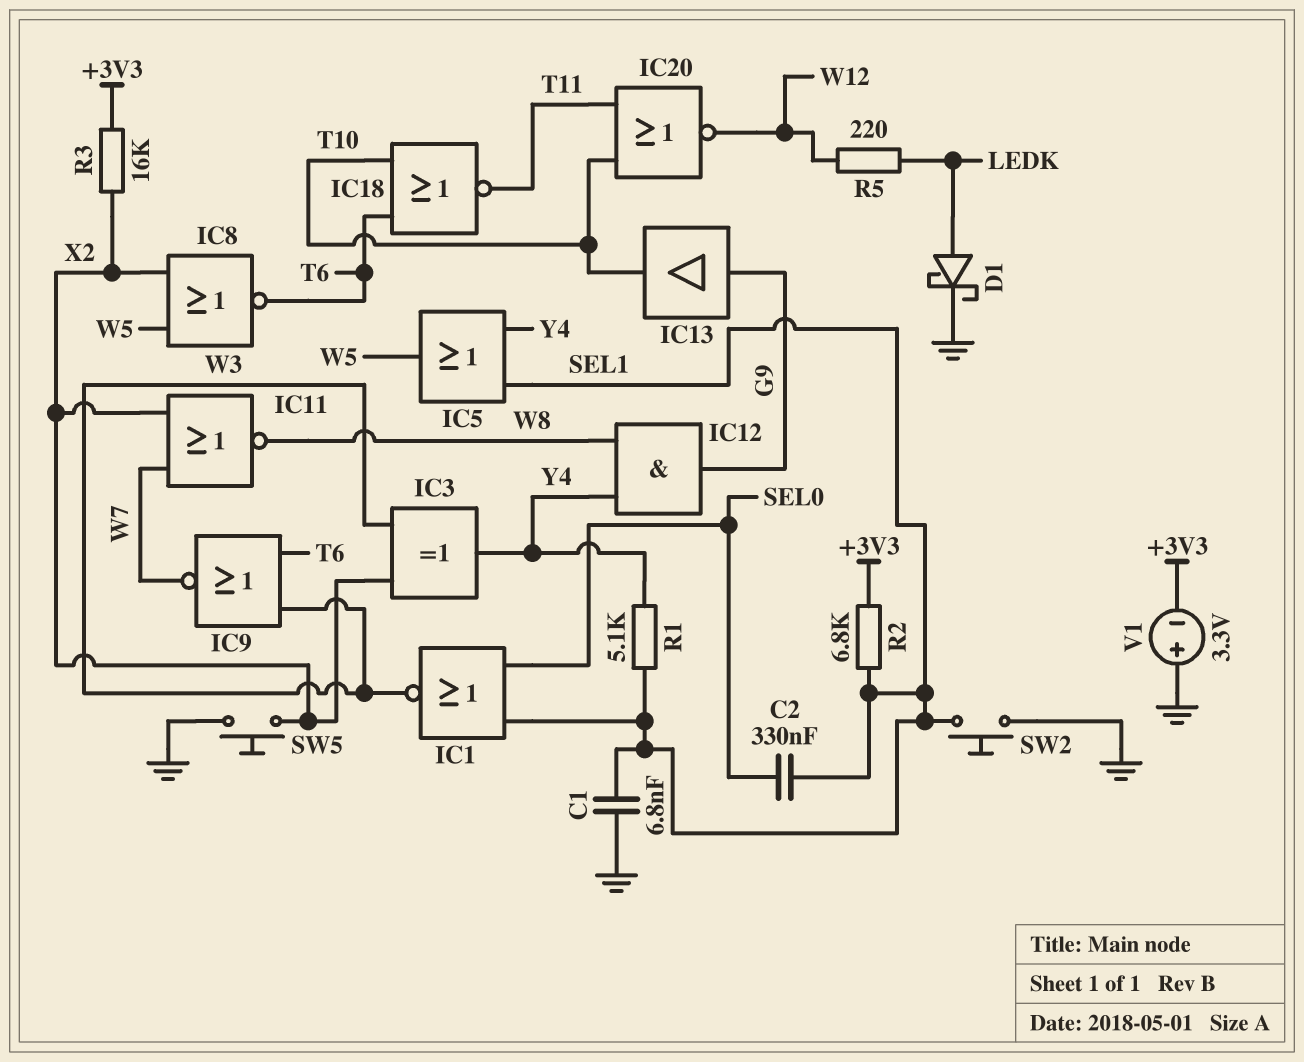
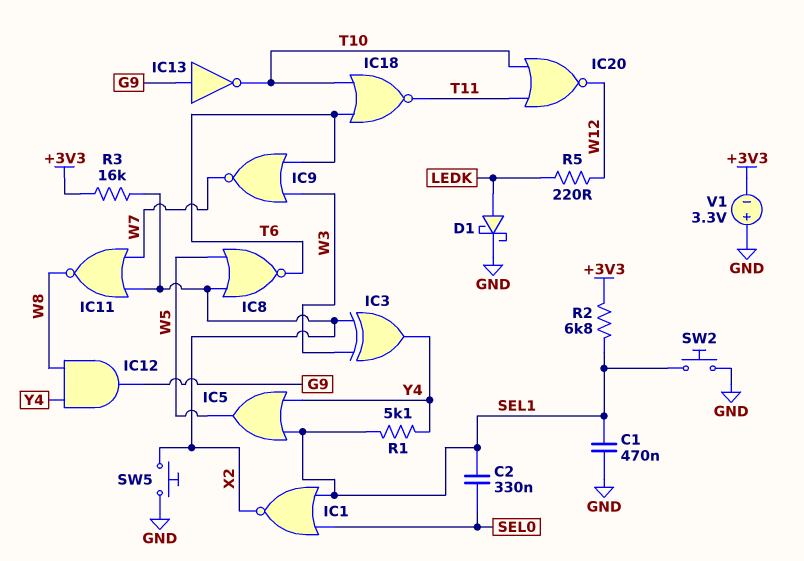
C1: 6.8nF (GND, SEL1) -> 470nF (GND, SEL1)
IC1: NOR (in SEL0, in SEL1, out W3) -> NOR (in SEL0, in SEL1, out X2)
IC13: buffer (in G9, out T10) -> NOT (in G9, out T10)

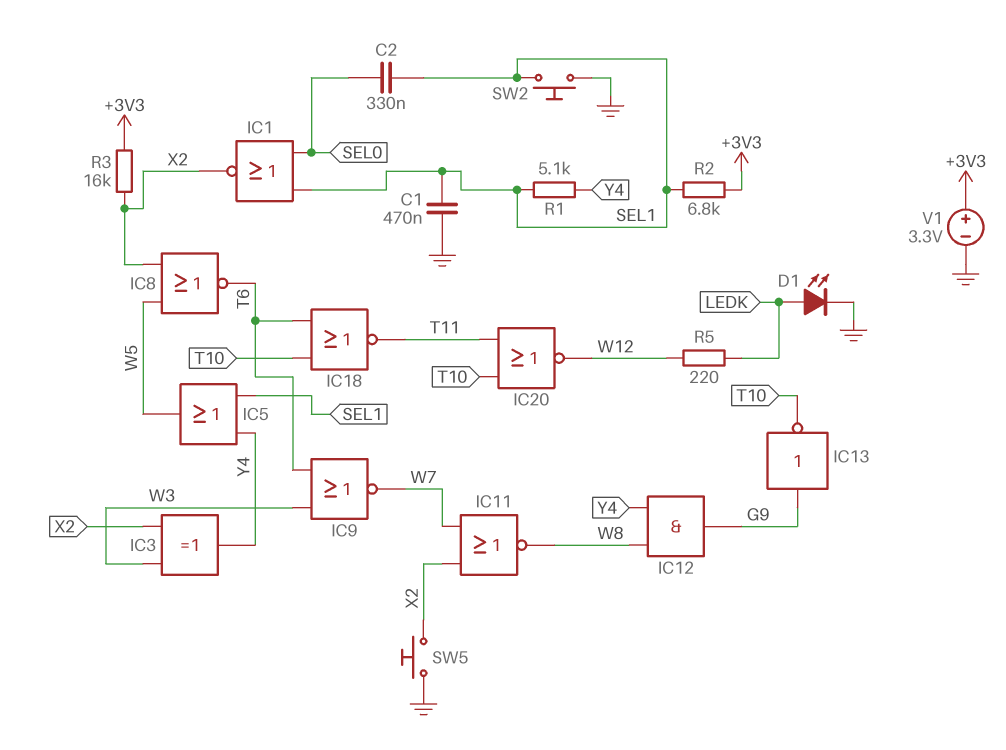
D1: schottky (A LEDK, K GND) -> LED (A LEDK, K GND)
V1: 3.3V (plus GND, minus +3V3) -> 3.3V (plus +3V3, minus GND)

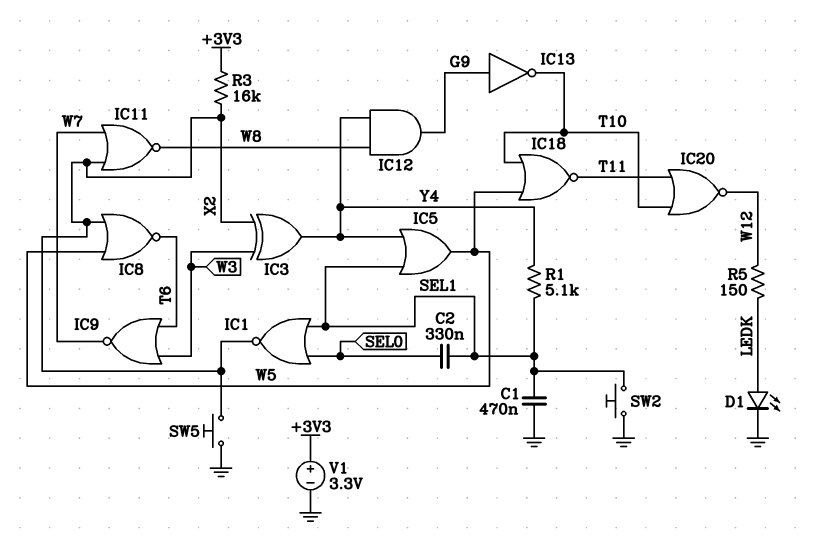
IC18: NOR (in T6, in T10, out T11) -> NOR (in T10, in W5, out T11)
R2: 6.8k (+3V3, SEL1) -> none
R5: 220 (LEDK, W12) -> 150 (LEDK, W12)

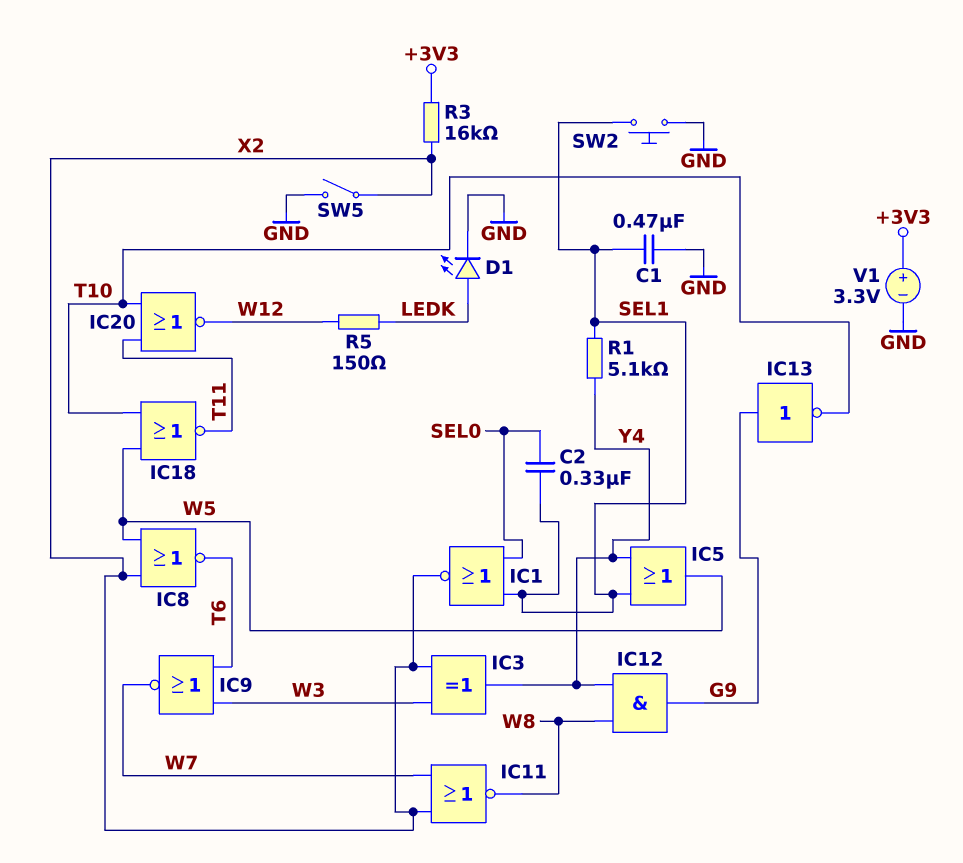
SW5: button (GND, X2) -> switch (GND, X2)

